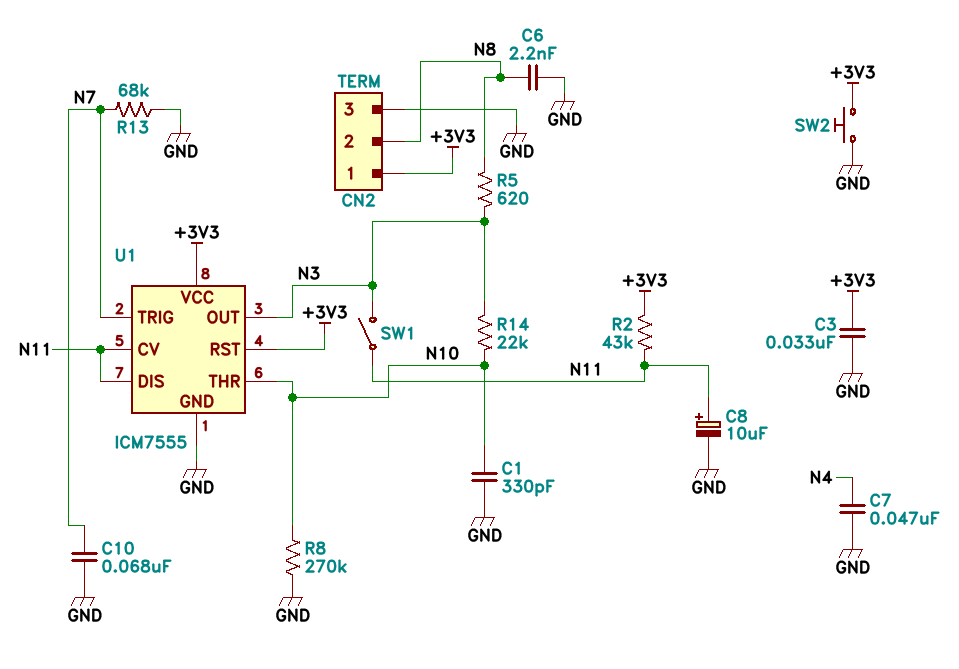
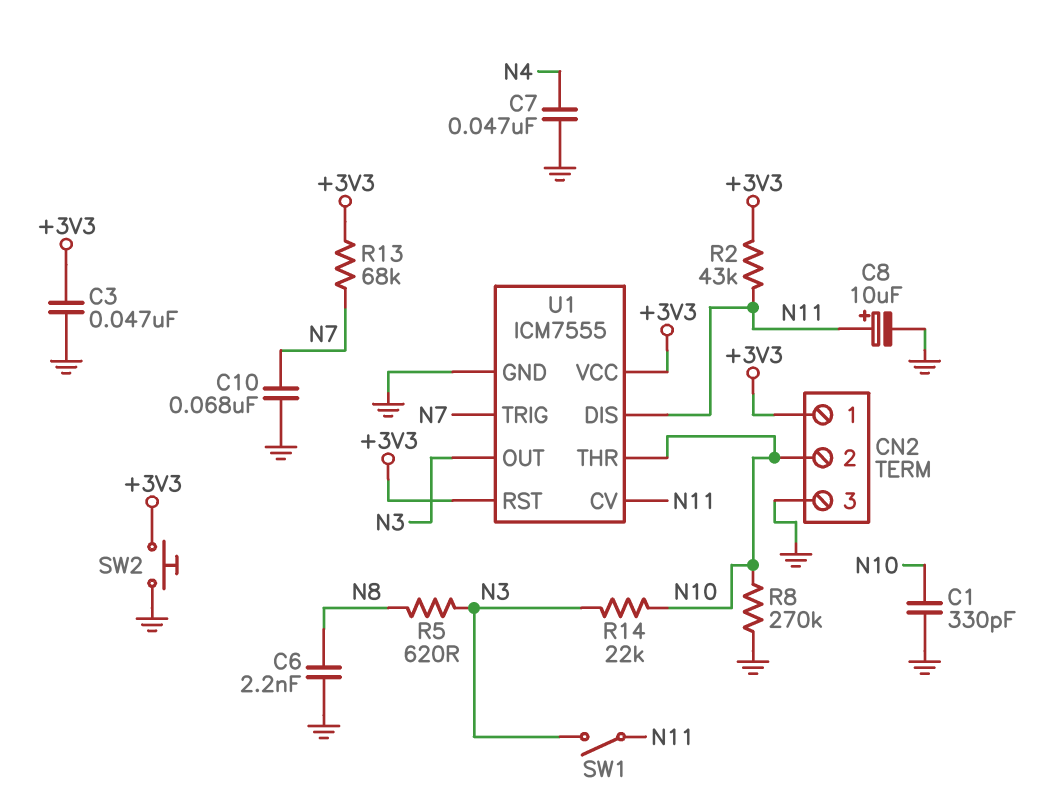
C3: 33nF (+3V3, GND) -> 47nF (+3V3, GND)
CN2 pin 2: N8 -> N10
R13: 68k (GND, N7) -> 68k (+3V3, N7)

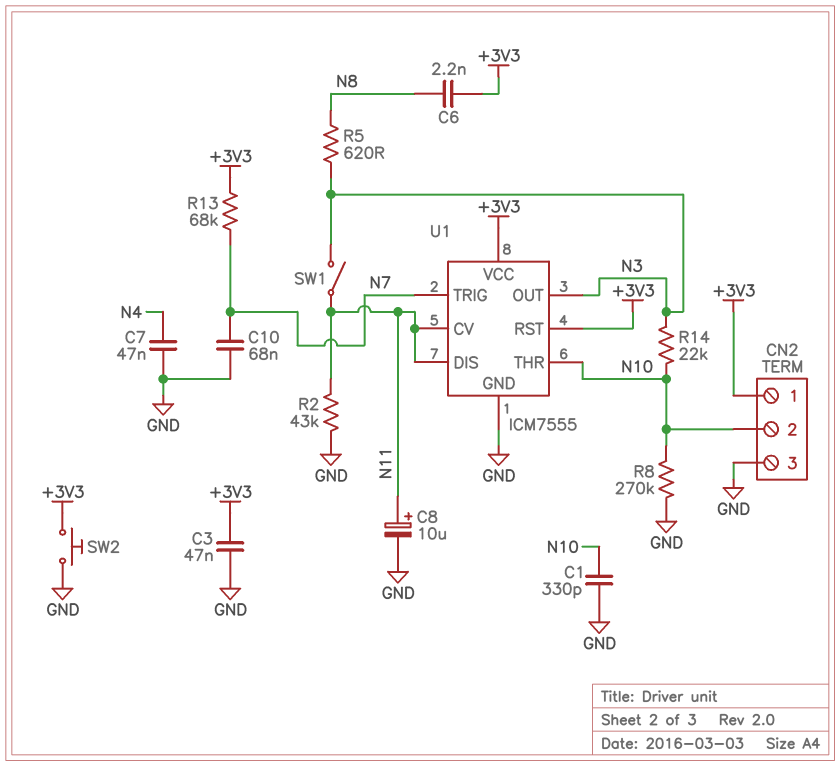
C6: 2.2nF (GND, N8) -> 2.2nF (+3V3, N8)
R2: 43k (+3V3, N11) -> 43k (GND, N11)

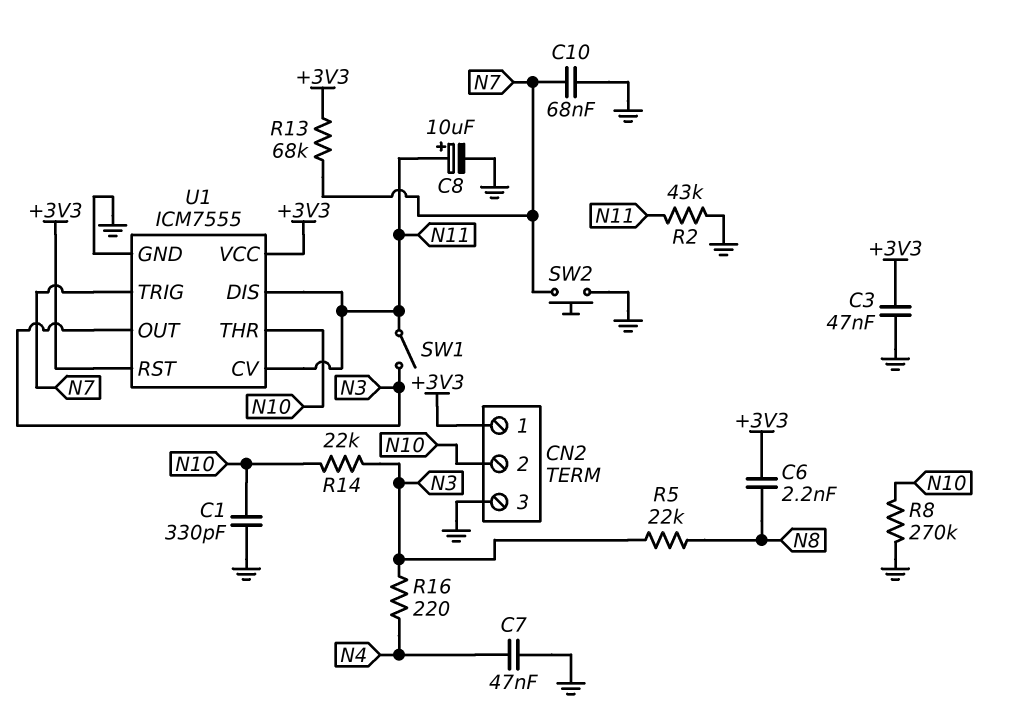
R5: 620 (N3, N8) -> 22k (N3, N8)
R16: none -> 220 (N3, N4)
SW2: button (+3V3, GND) -> button (GND, N7)

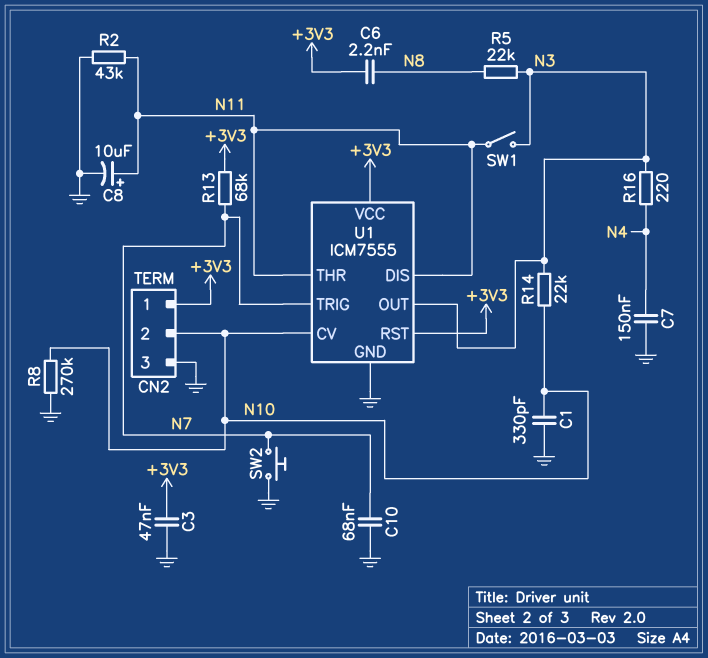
C7: 47nF (GND, N4) -> 150nF (GND, N4)
U1 pin CV: N11 -> N10
U1 pin THR: N10 -> N11

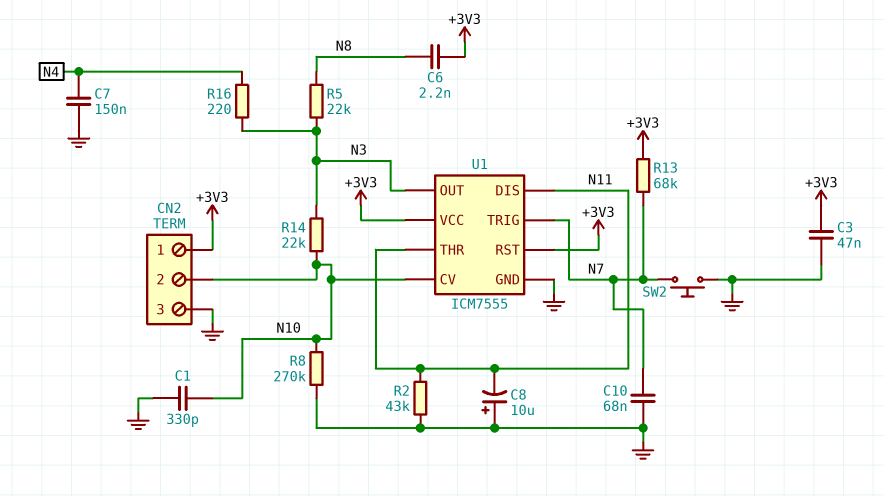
C8: 10uF (plus N11, minus GND) -> 10uF (plus GND, minus N11)
SW1: switch (N3, N11) -> none

